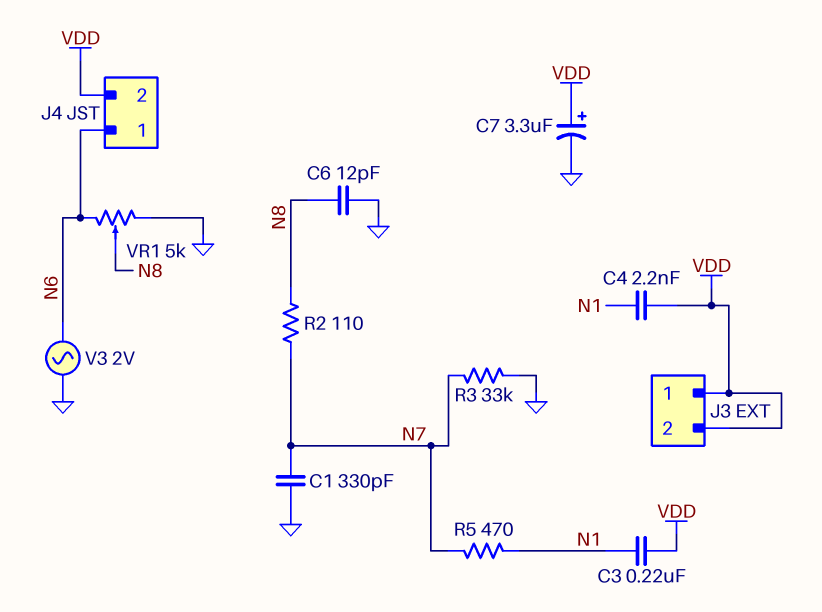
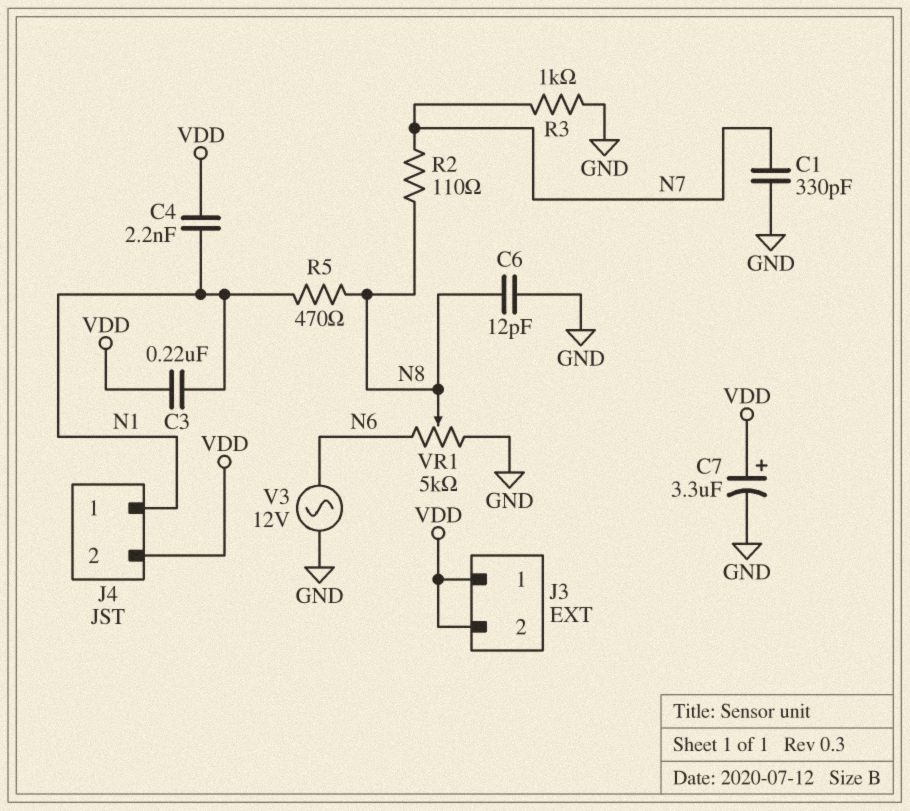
J4 pin 1: N6 -> N1
R3: 33k (GND, N7) -> 1k (GND, N7)
R5: 470 (N1, N7) -> 470 (N1, N8)
V3: AC 2V (GND, N6) -> AC 12V (GND, N6)

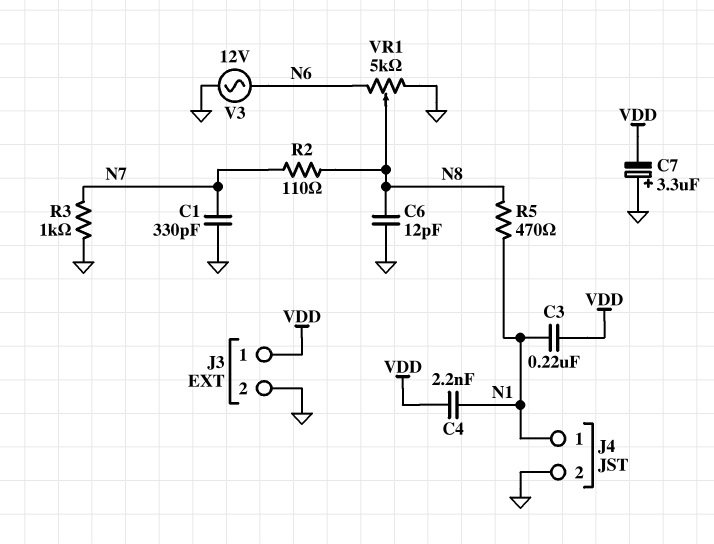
C7: 3.3uF (plus VDD, minus GND) -> 3.3uF (plus GND, minus VDD)
J3 pin 2: VDD -> GND
J4 pin 2: VDD -> GND

